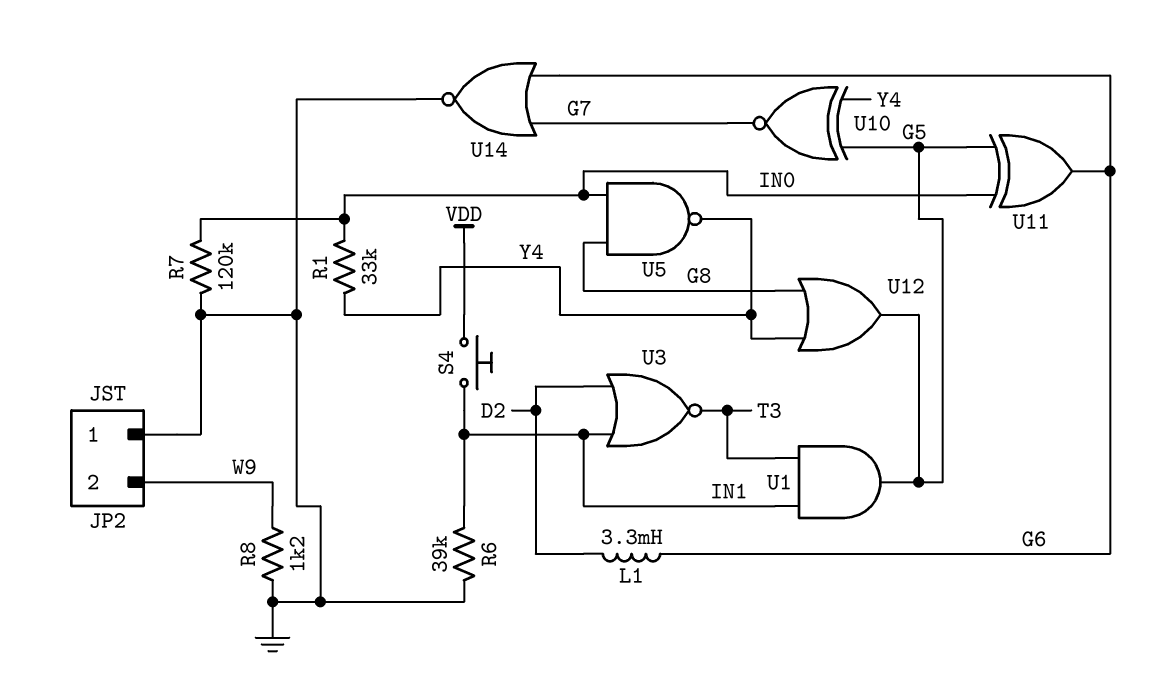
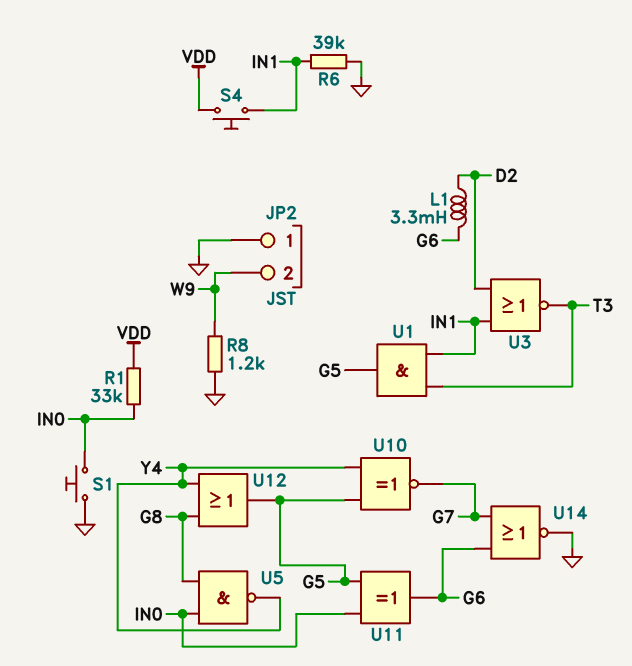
R1: 33k (IN0, Y4) -> 33k (IN0, VDD)
R7: 120k (GND, IN0) -> none
S1: none -> button (GND, IN0)

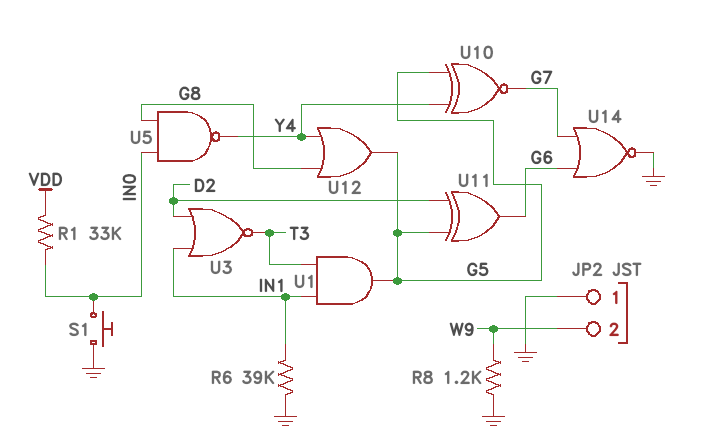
L1: 3.3mH (D2, G6) -> none
S4: button (IN1, VDD) -> none
U11: XOR (in G5, in IN0, out G6) -> XOR (in D2, in G5, out G6)

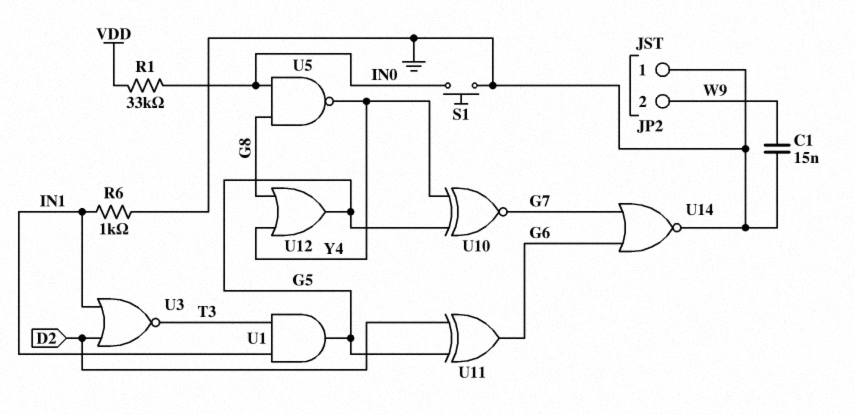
C1: none -> 15nF (GND, W9)
R6: 39k (GND, IN1) -> 1k (GND, IN1)
R8: 1.2k (GND, W9) -> none

